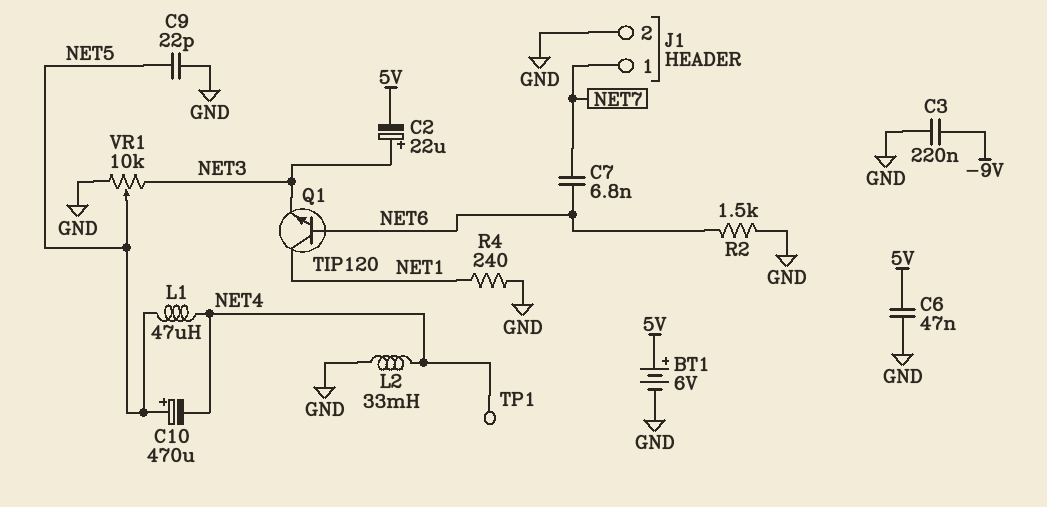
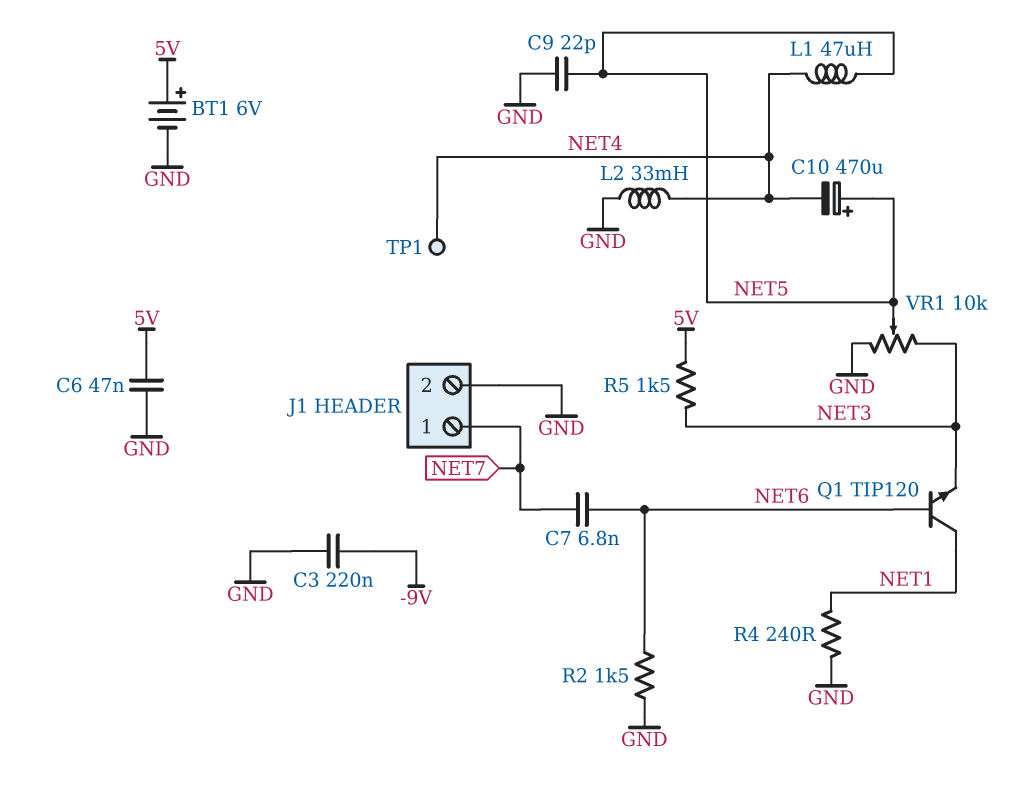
C2: 22uF (plus NET3, minus 5V) -> none
R5: none -> 1.5k (5V, NET3)

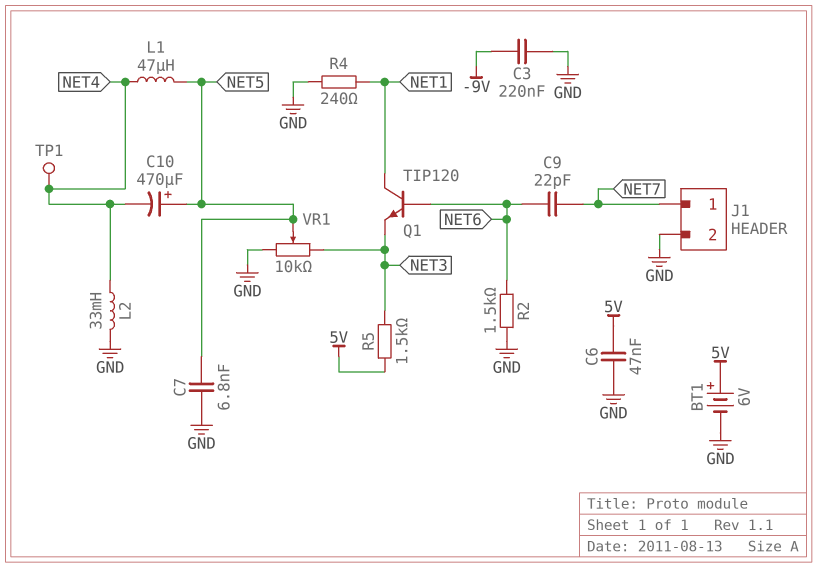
C7: 6.8nF (NET6, NET7) -> 6.8nF (GND, NET5)
C9: 22pF (GND, NET5) -> 22pF (NET6, NET7)

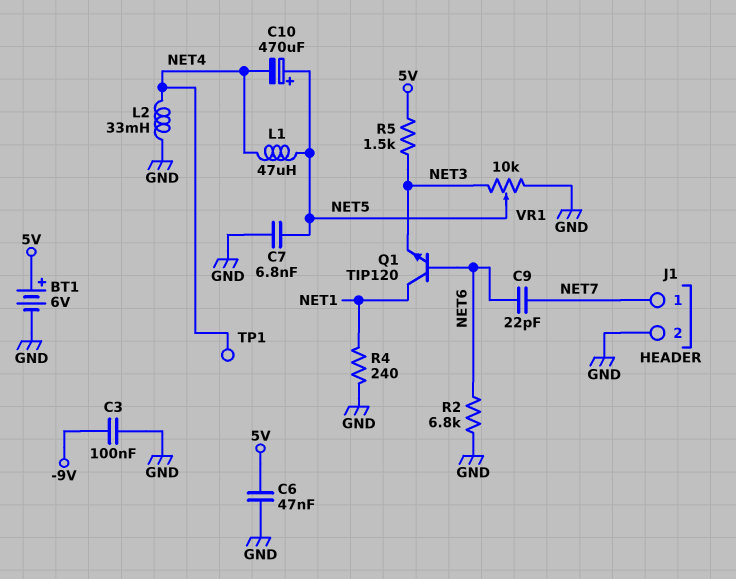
C3: 220nF (-9V, GND) -> 100nF (-9V, GND)
R2: 1.5k (GND, NET6) -> 6.8k (GND, NET6)

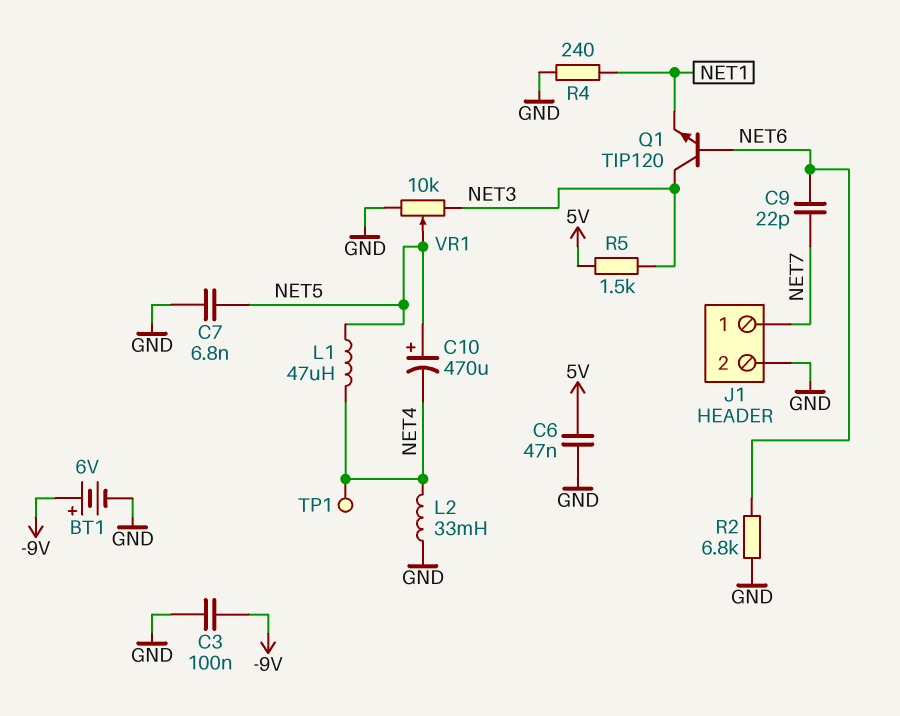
BT1: 6V (plus 5V, minus GND) -> 6V (plus -9V, minus GND)
Q1: NPN TIP120 (B NET6, C NET1, E NET3) -> NPN TIP120 (B NET6, C NET3, E NET1)

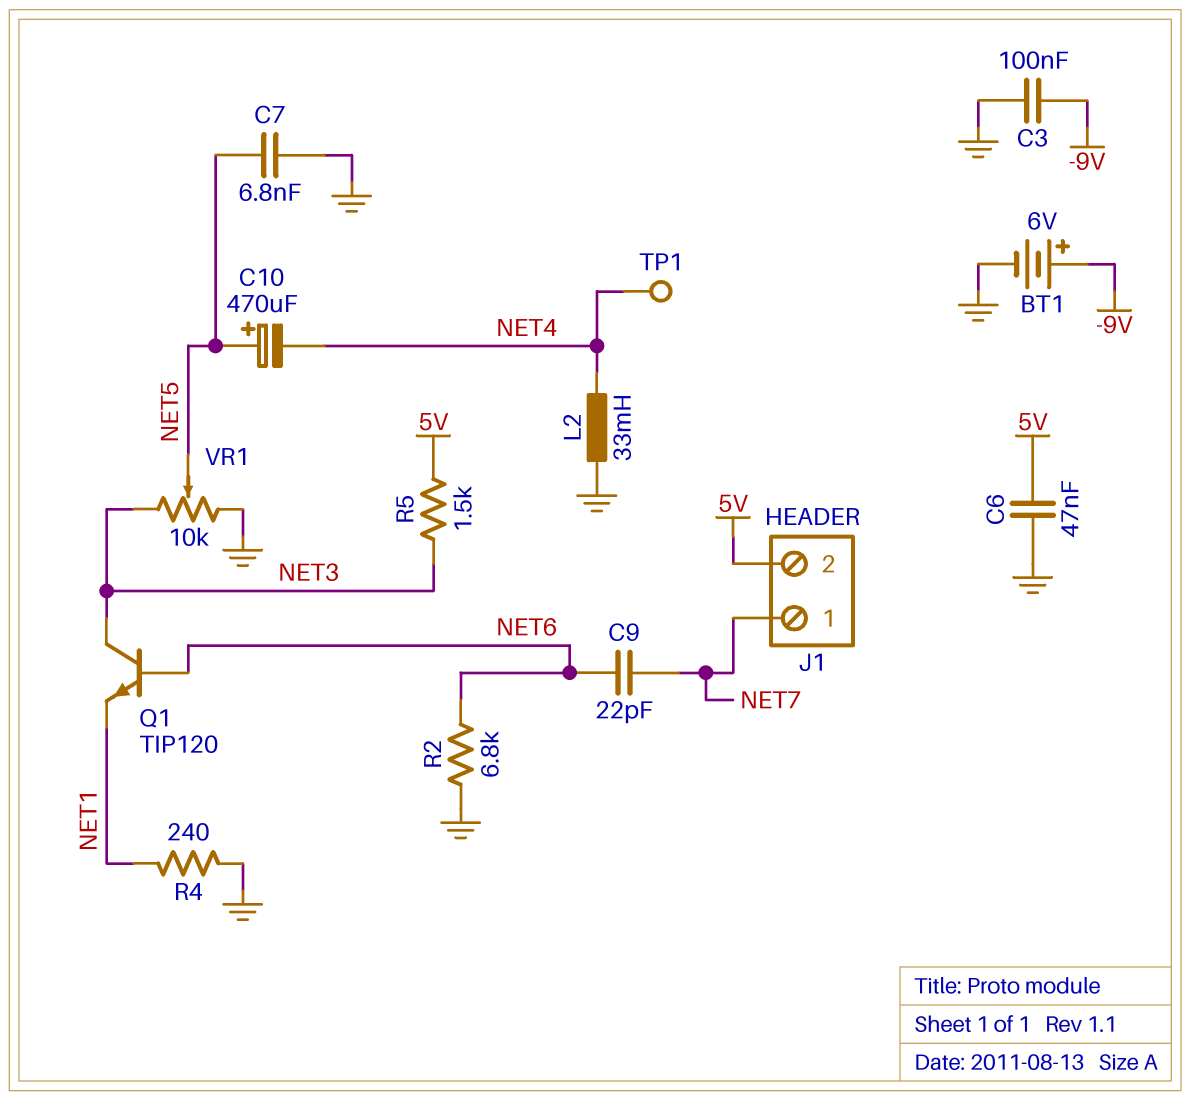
J1 pin 2: GND -> 5V
L1: 47uH (NET4, NET5) -> none

